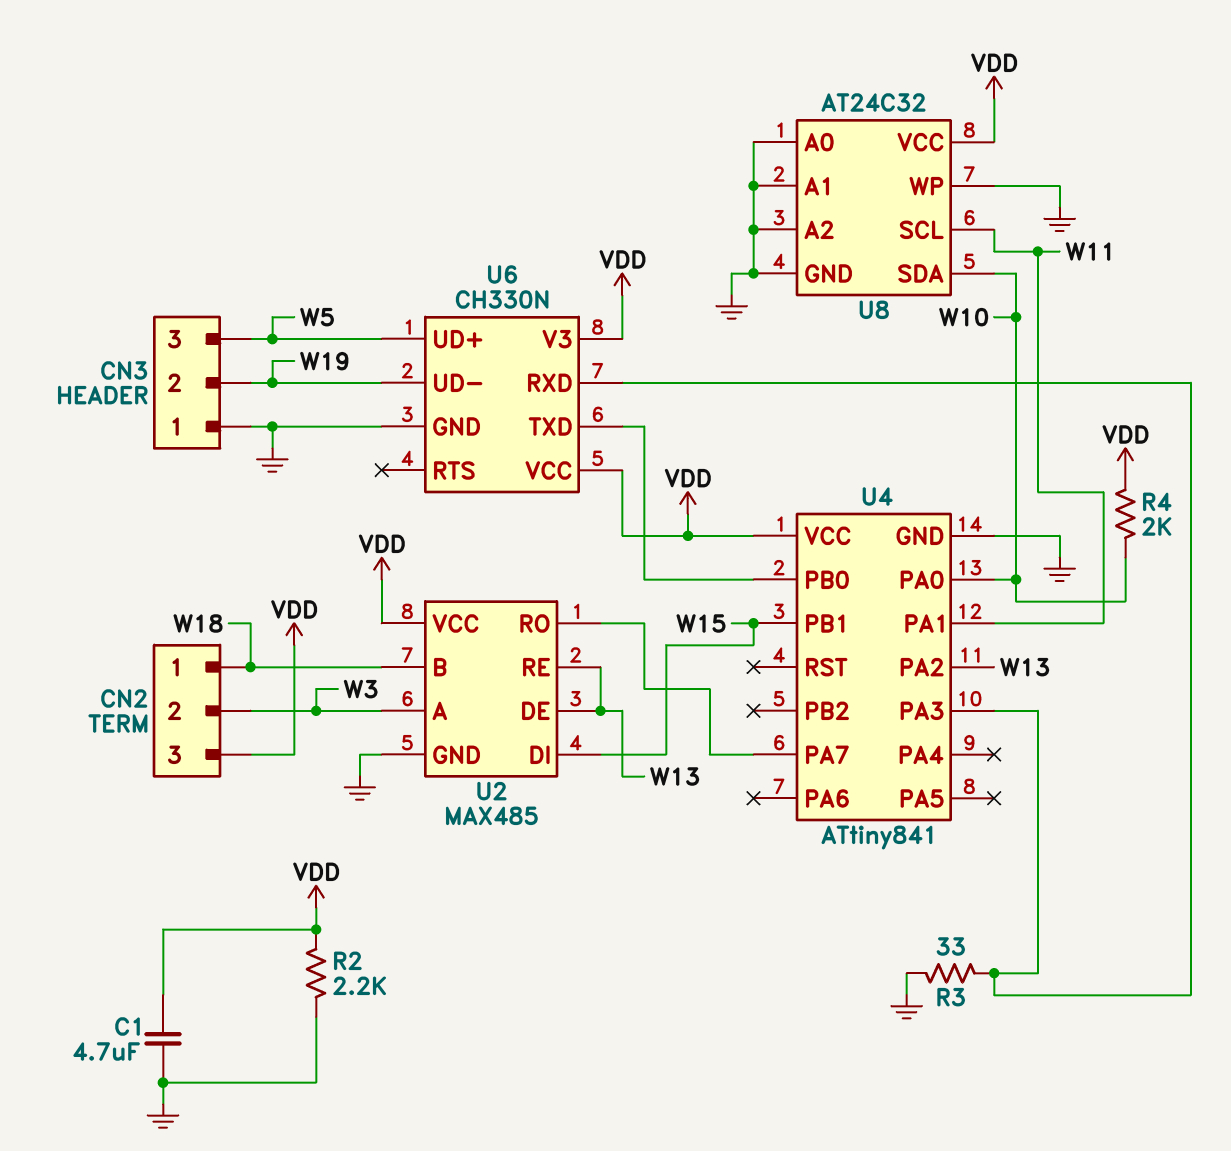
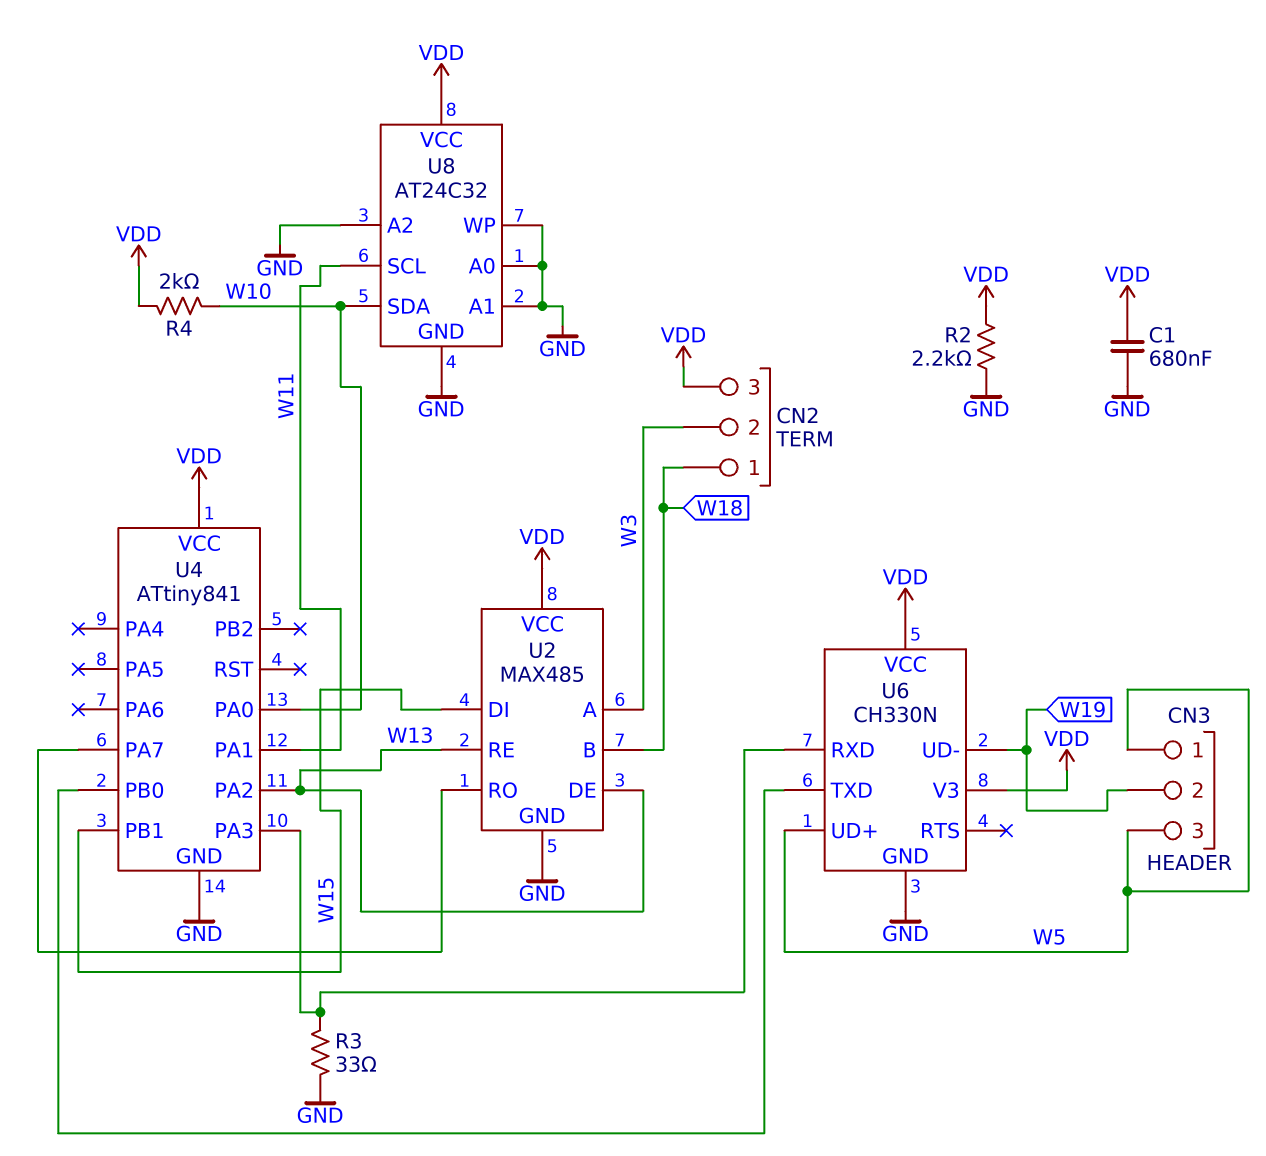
C1: 4.7uF (GND, VDD) -> 680nF (GND, VDD)
CN3 pin 1: GND -> W5

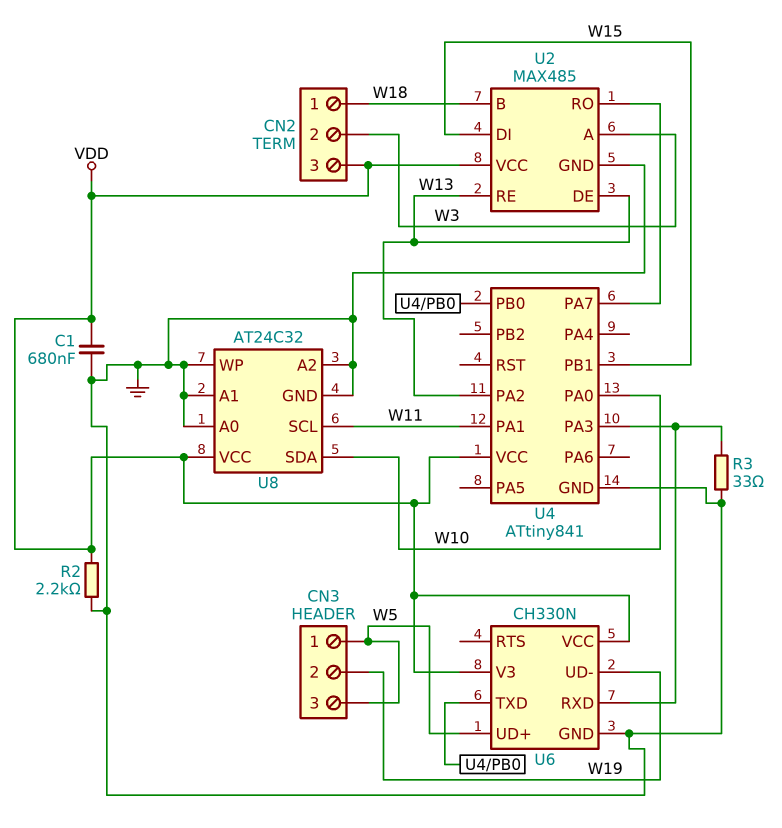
R4: 2k (VDD, W10) -> none

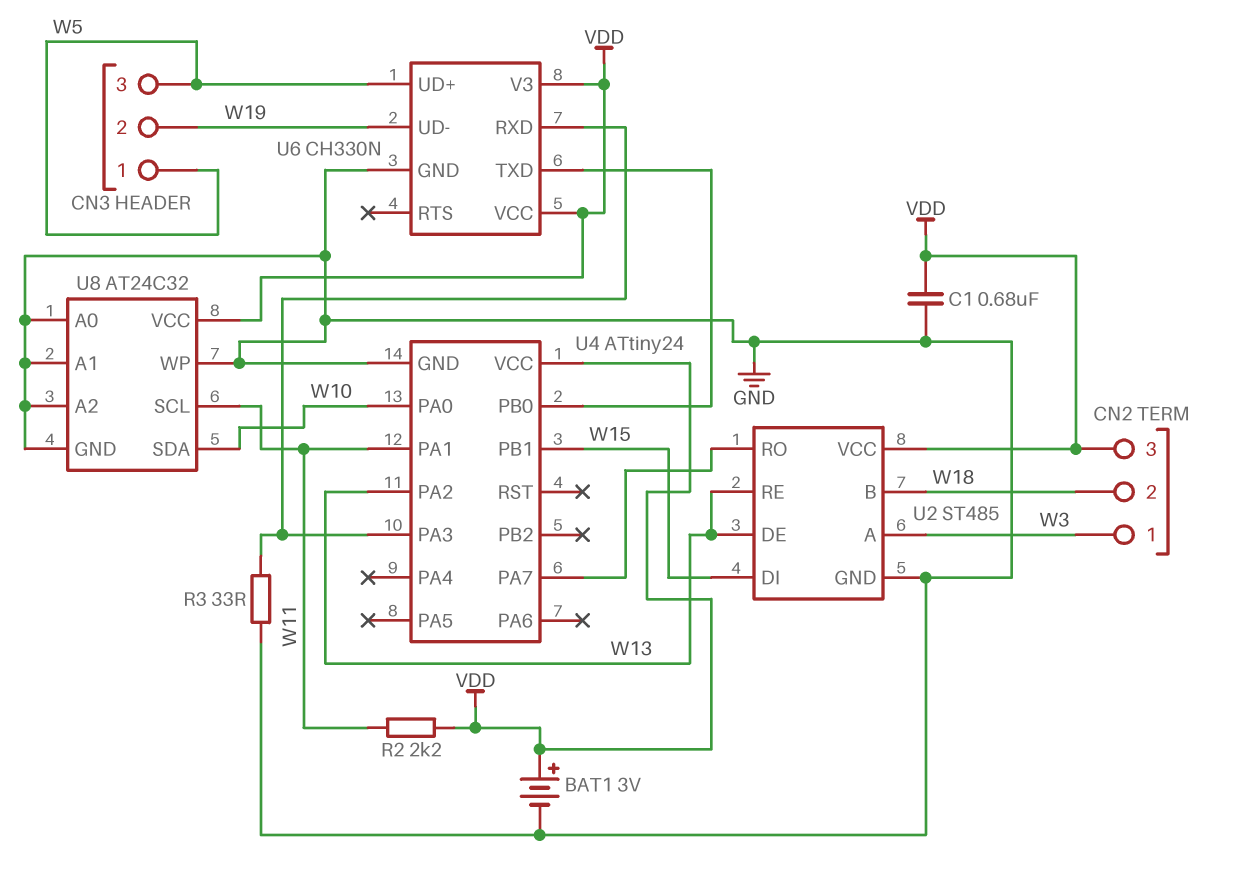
BAT1: none -> 3V (plus VDD, minus GND)
CN2 pin 1: W18 -> W3
CN2 pin 2: W3 -> W18
R2: 2.2k (GND, VDD) -> 2.2k (VDD, W11)
U2: MAX485 -> ST485
U4: ATtiny841 -> ATtiny24

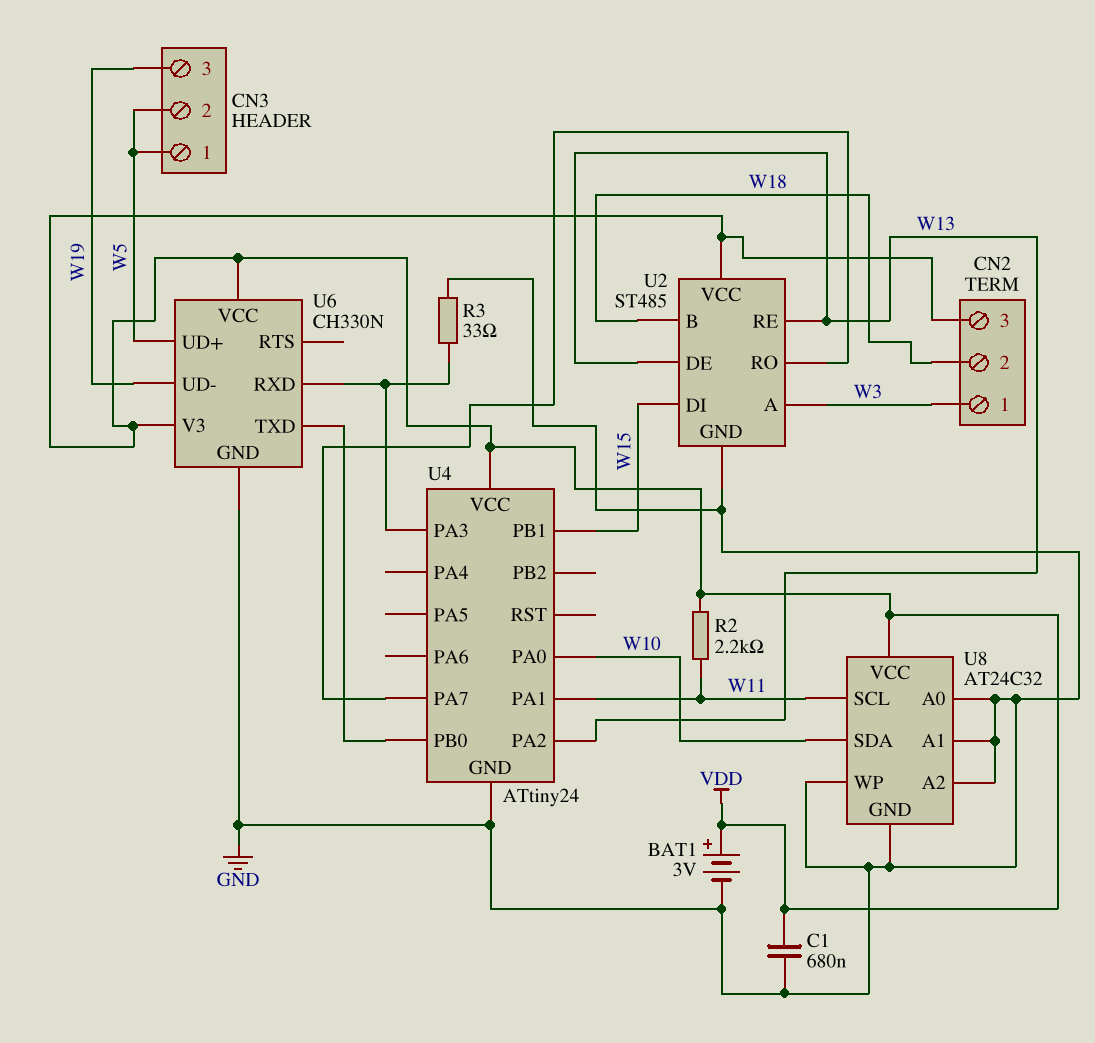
CN3 pin 2: W19 -> W5
CN3 pin 3: W5 -> W19

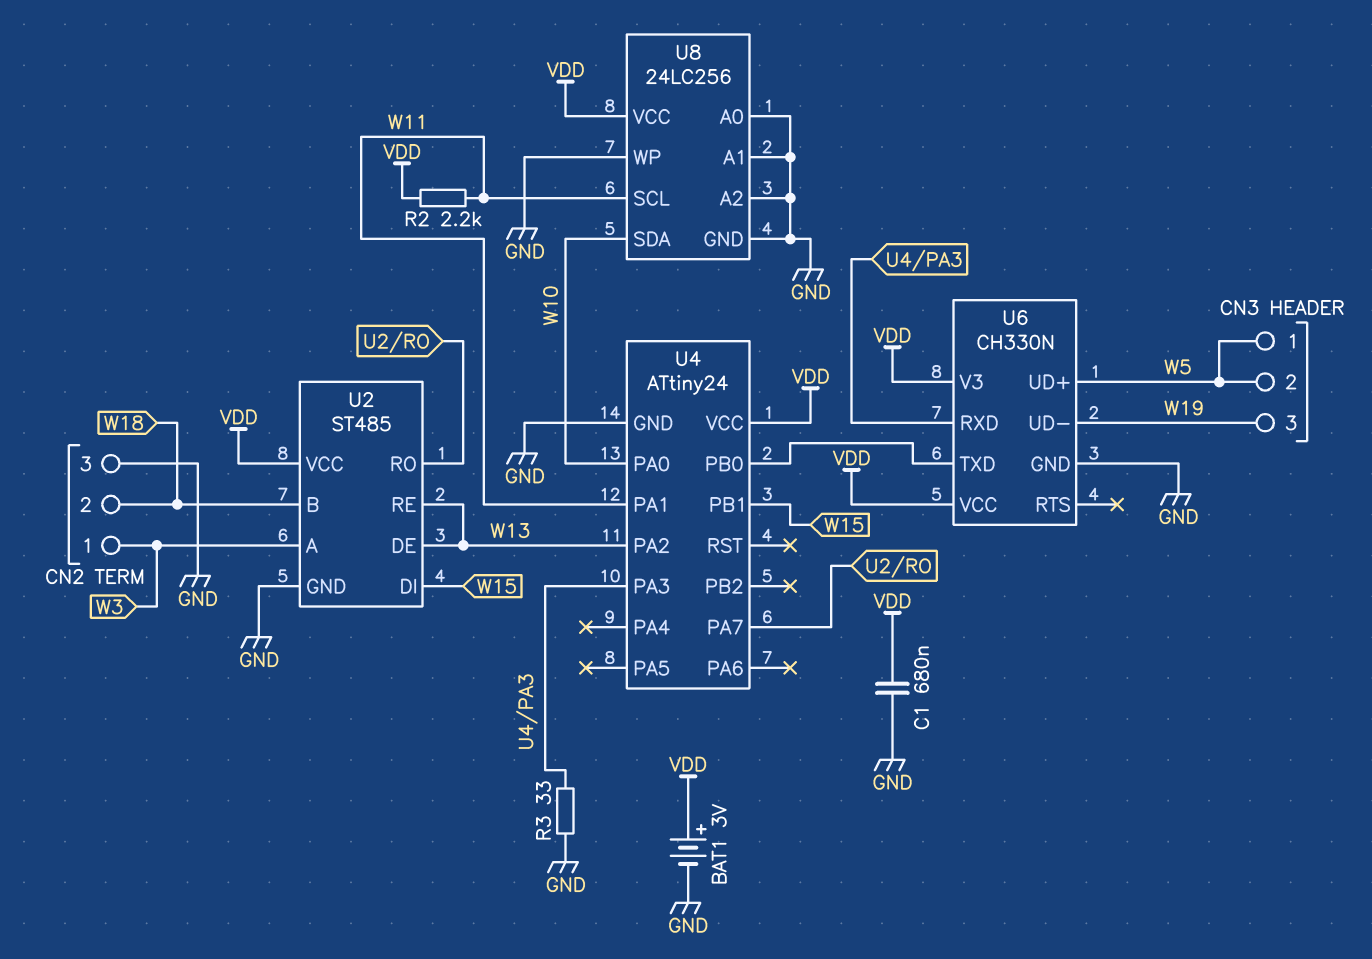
CN2 pin 3: VDD -> GND
U8: AT24C32 -> 24LC256

